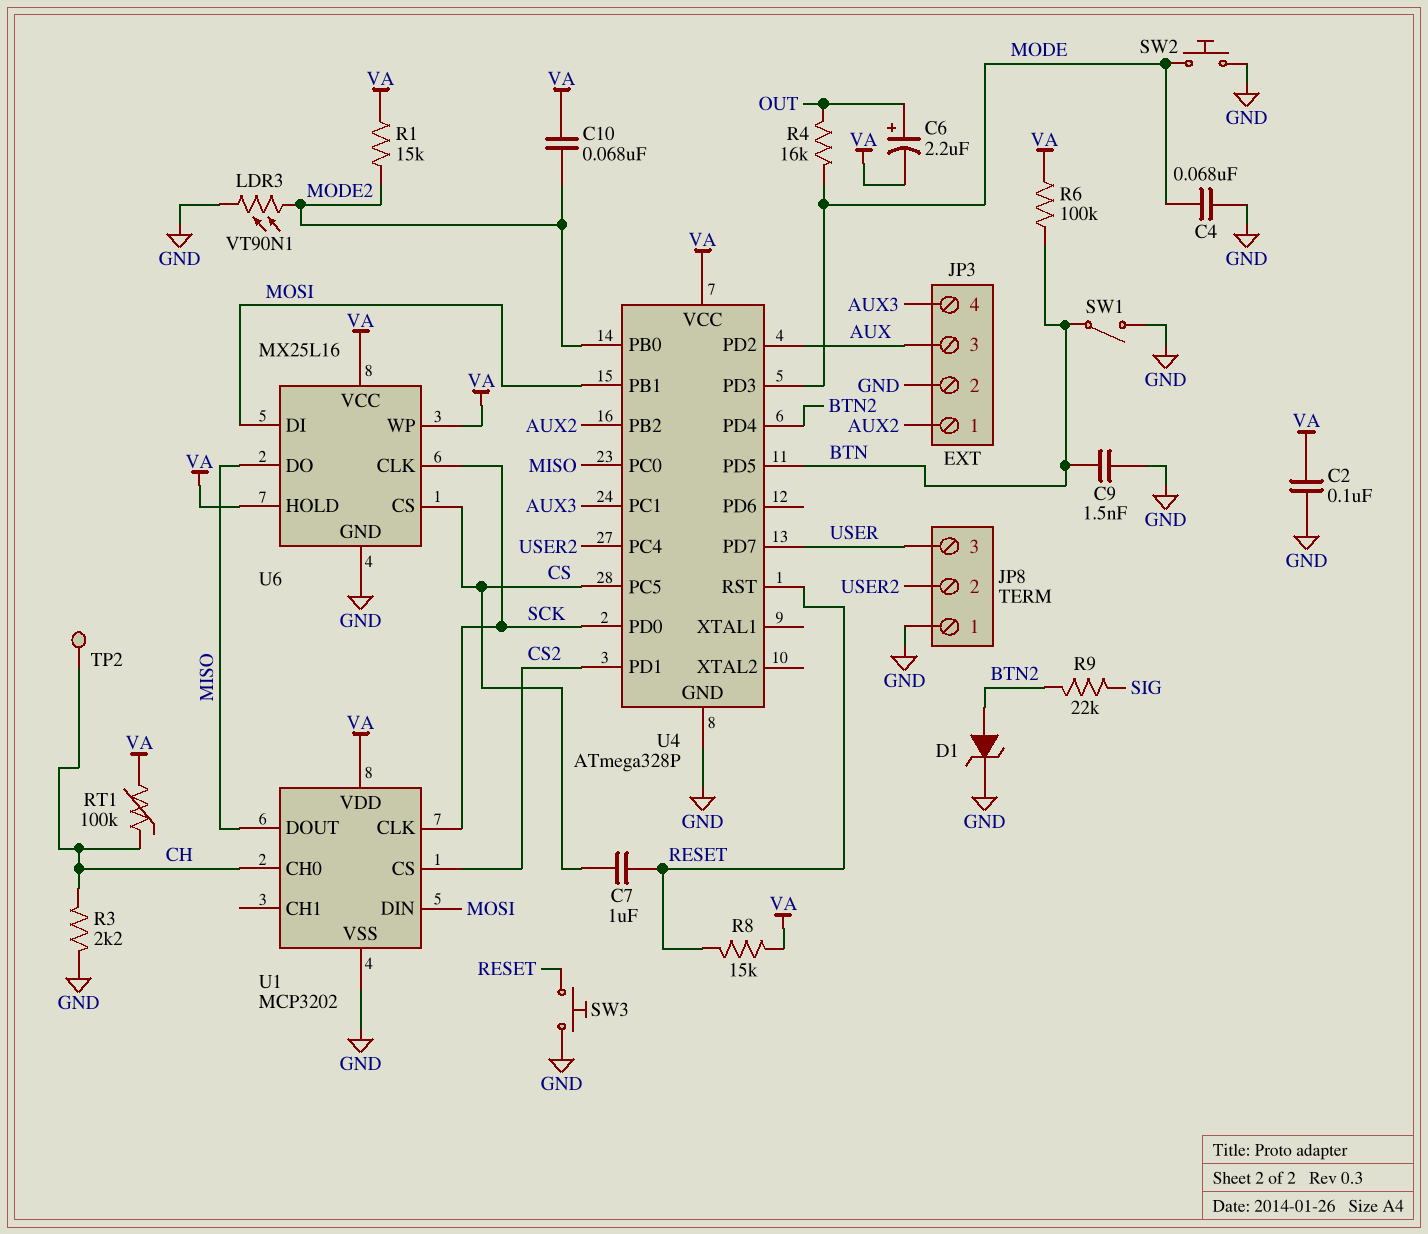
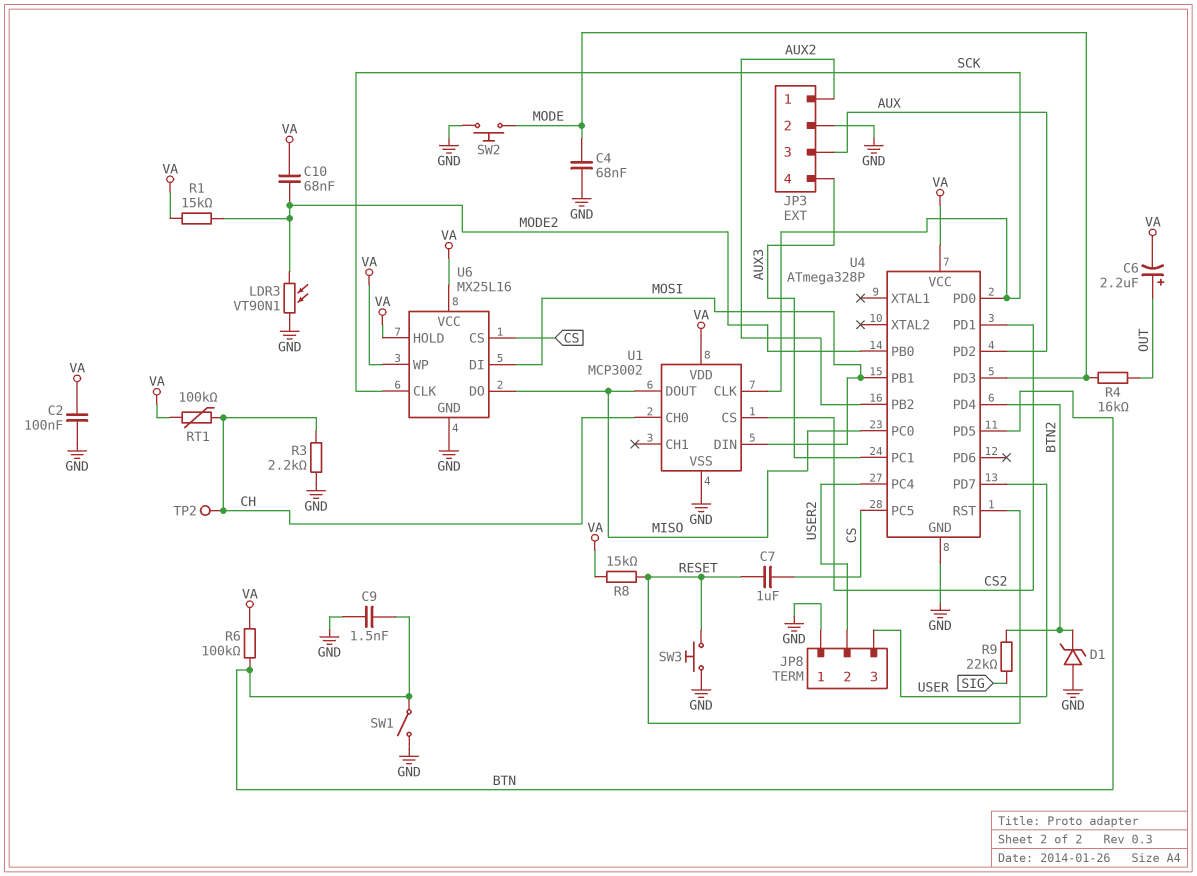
D1: zener (A BTN2, K GND) -> zener (A GND, K BTN2)
U1: MCP3202 -> MCP3002

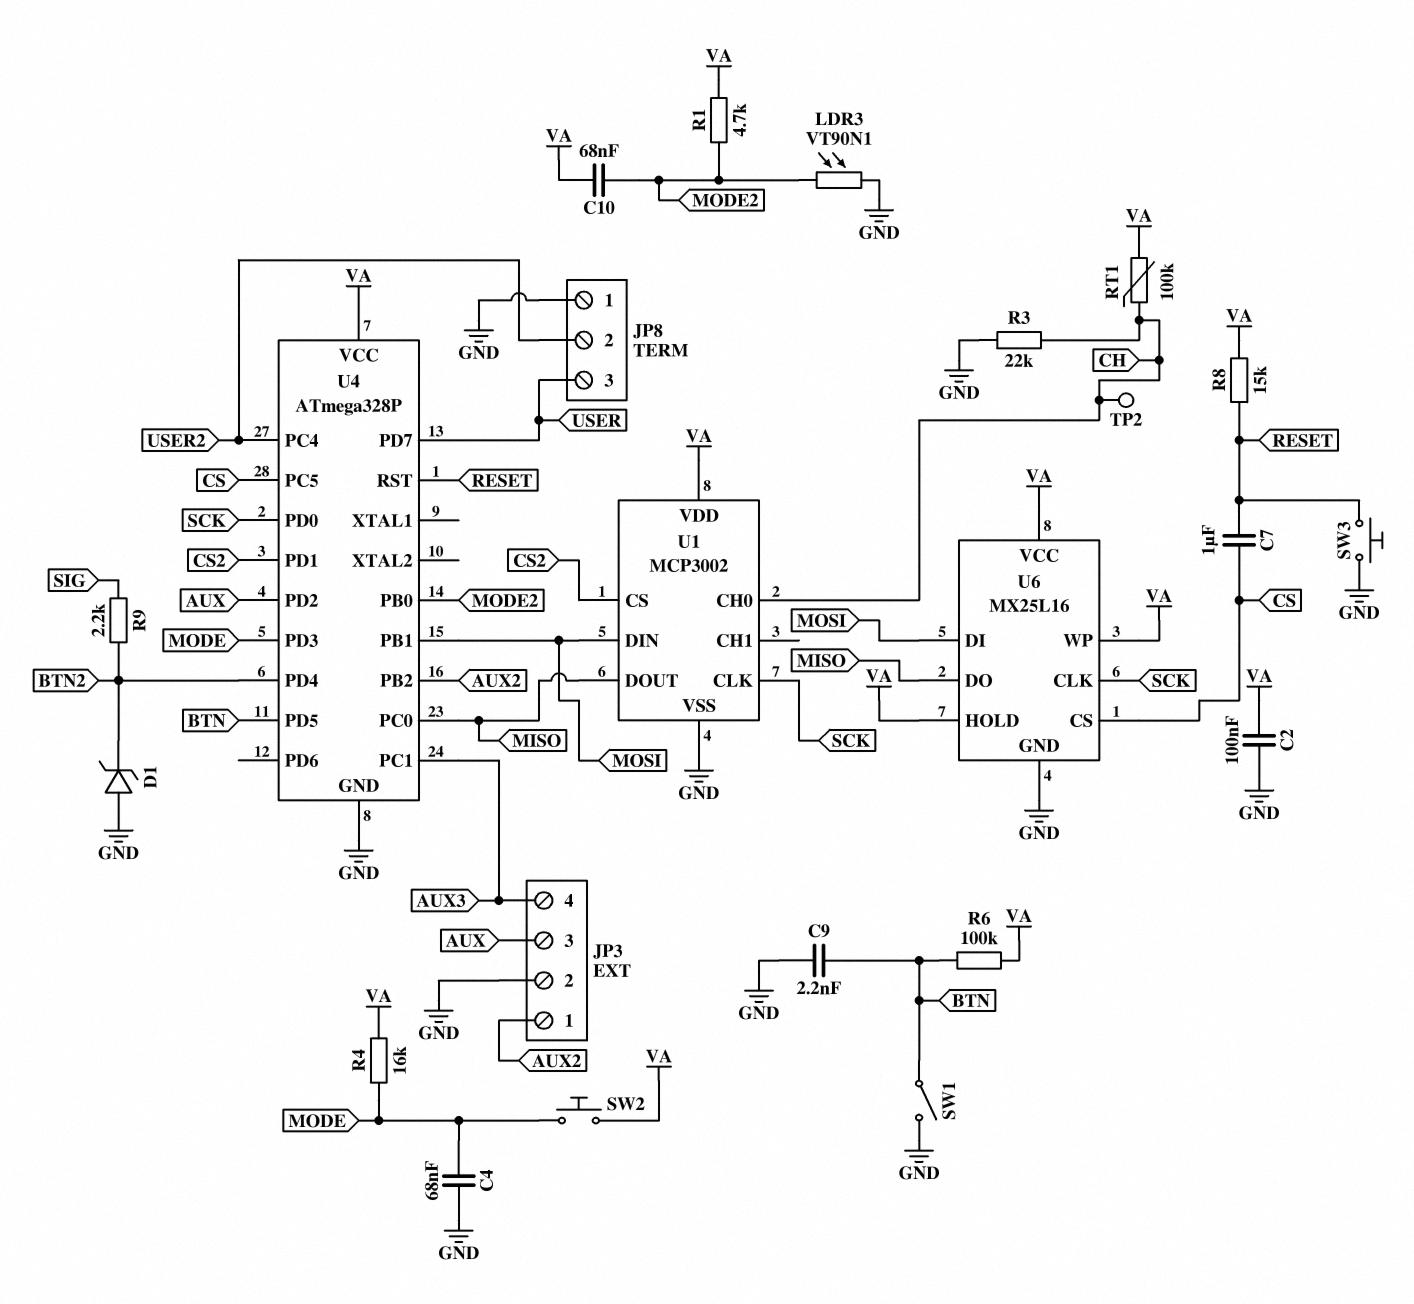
C6: 2.2uF (plus OUT, minus VA) -> none
C9: 1.5nF (BTN, GND) -> 2.2nF (BTN, GND)
R1: 15k (MODE2, VA) -> 4.7k (MODE2, VA)
R3: 2.2k (CH, GND) -> 22k (CH, GND)
R4: 16k (MODE, OUT) -> 16k (MODE, VA)
R9: 22k (BTN2, SIG) -> 2.2k (BTN2, SIG)
SW2: button (GND, MODE) -> button (MODE, VA)

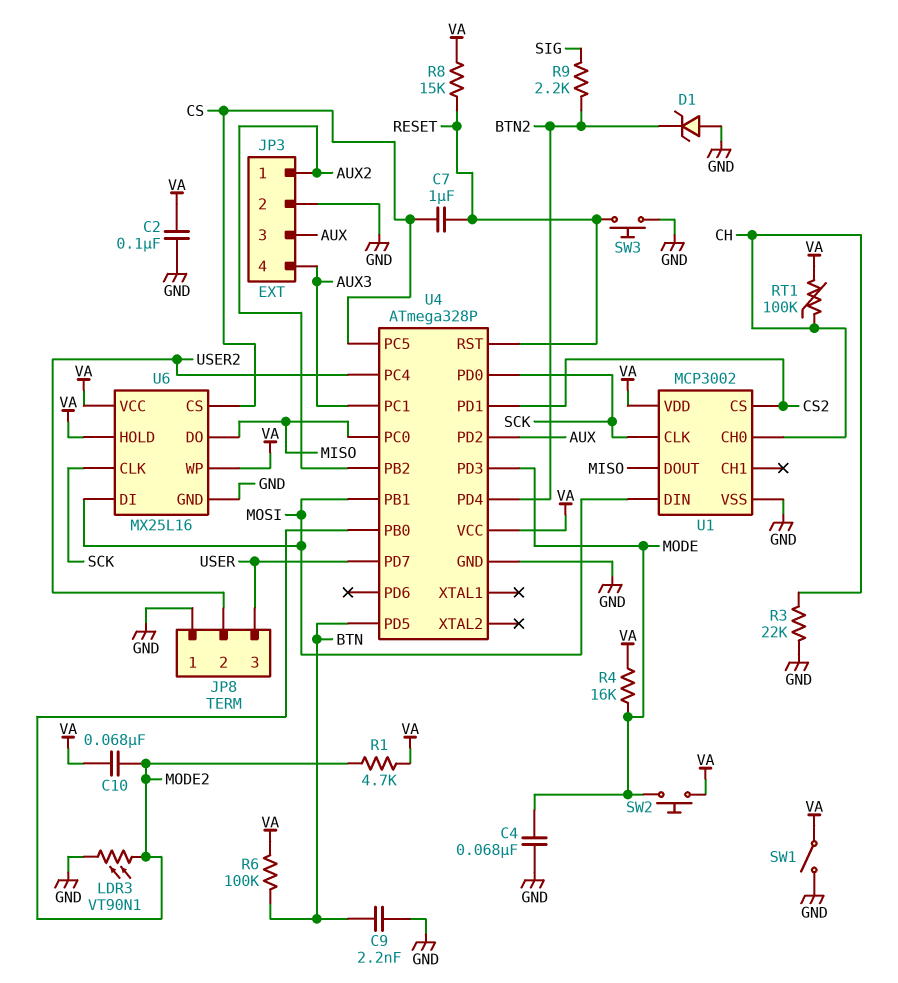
SW1: switch (BTN, GND) -> switch (GND, VA)
TP2: test point (CH) -> none

